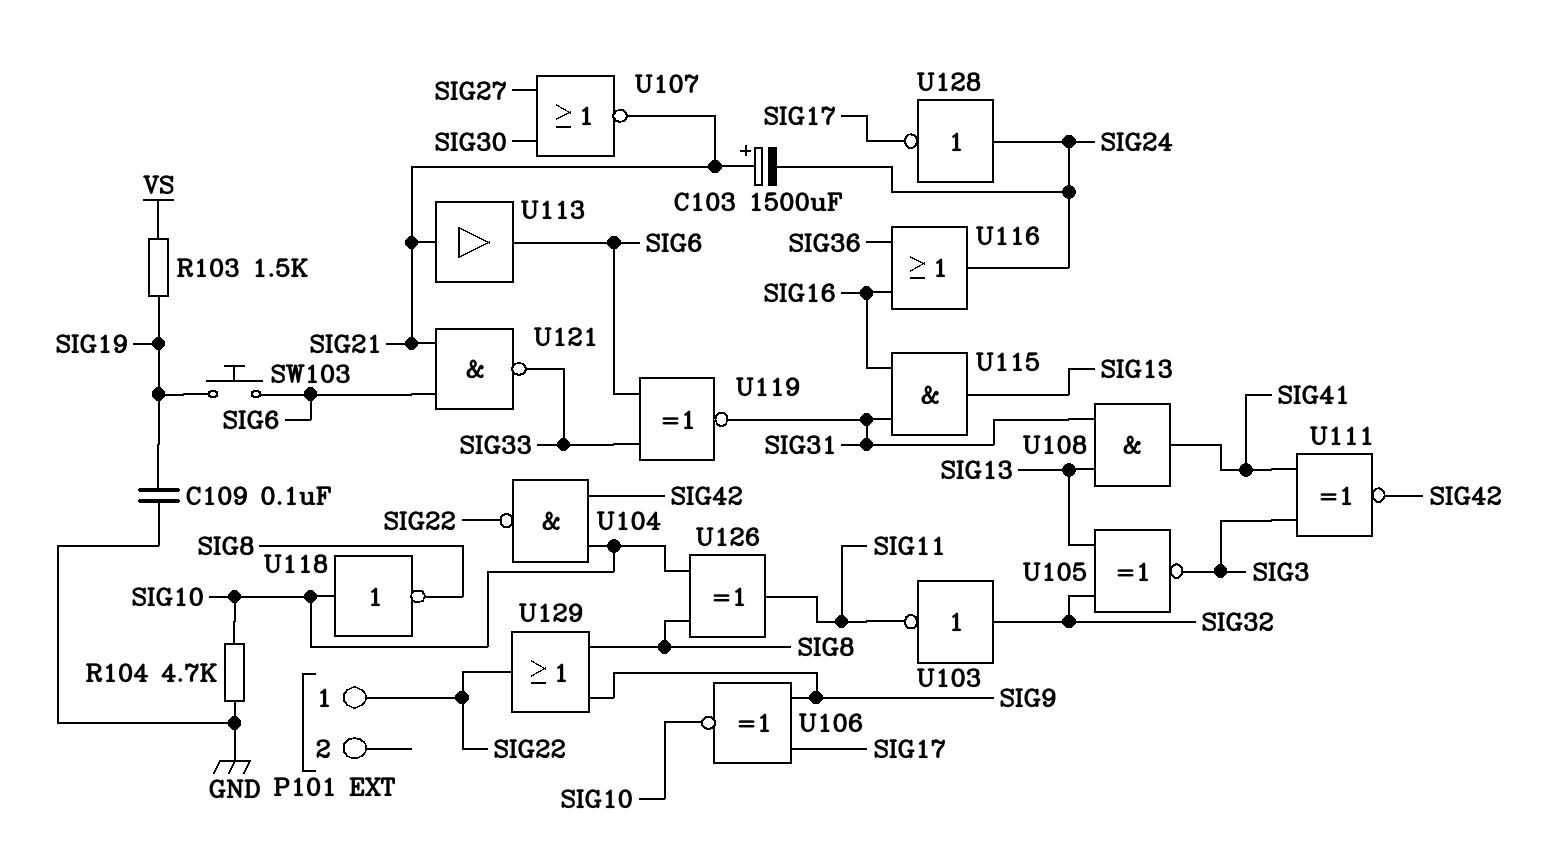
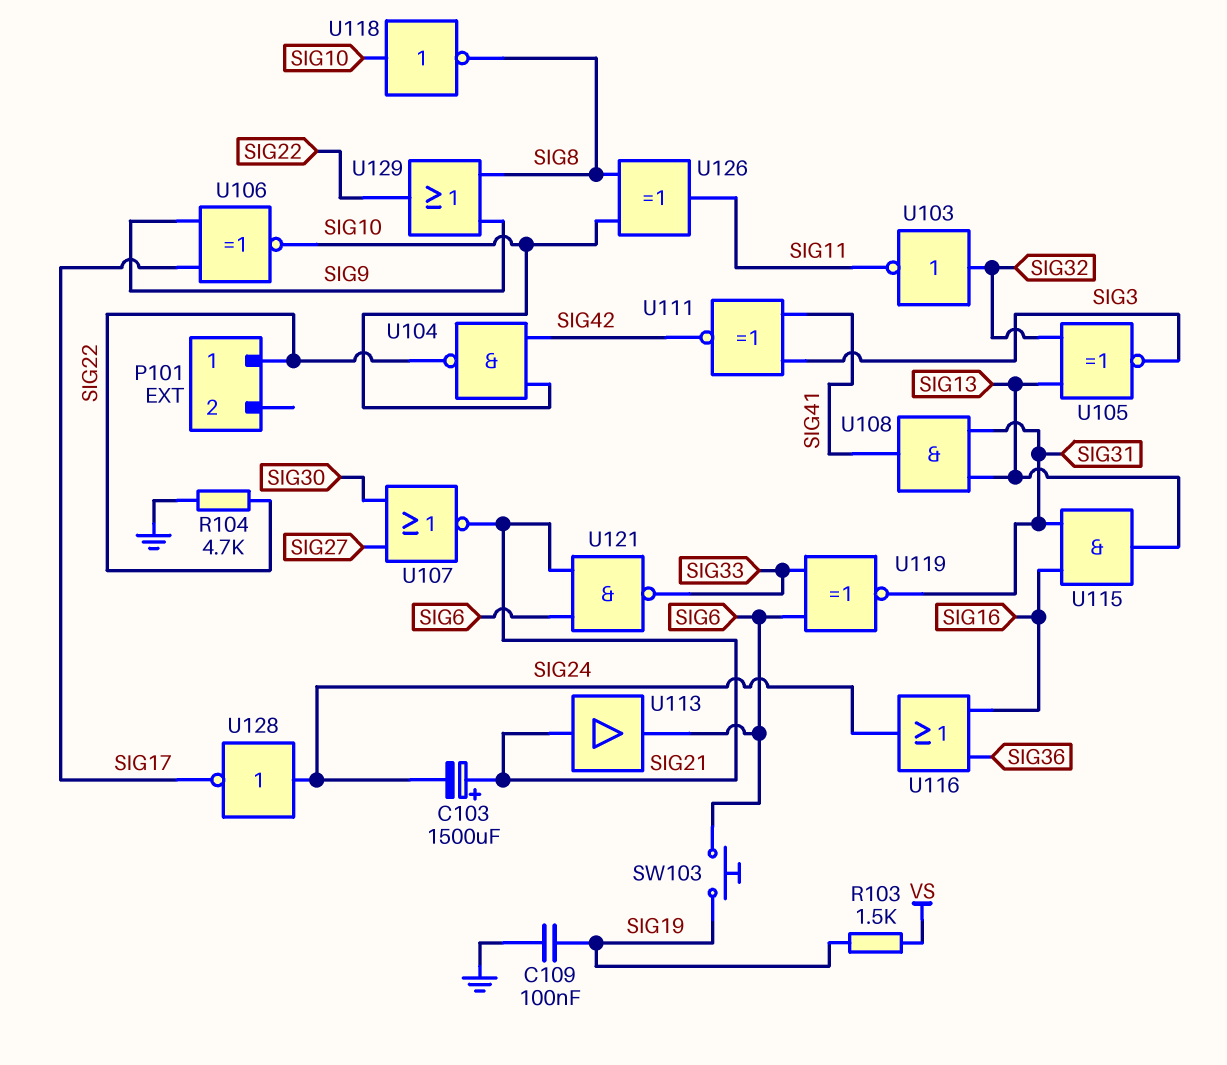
R104: 4.7k (GND, SIG10) -> 4.7k (GND, SIG22)

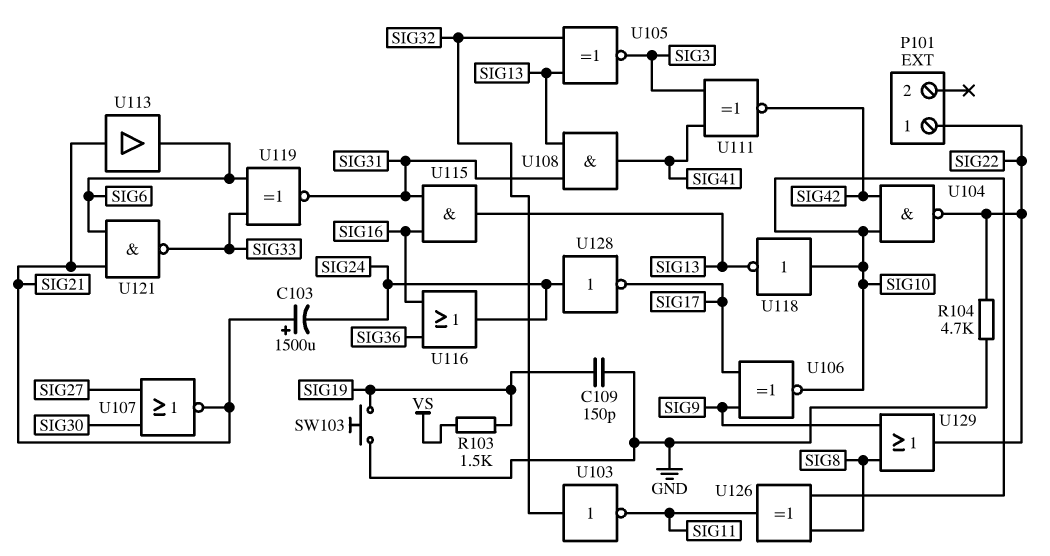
C109: 100nF (GND, SIG19) -> 150pF (GND, SIG19)
SW103: button (SIG6, SIG19) -> button (GND, SIG19)
U118: NOT (in SIG10, out SIG8) -> NOT (in SIG10, out SIG13)

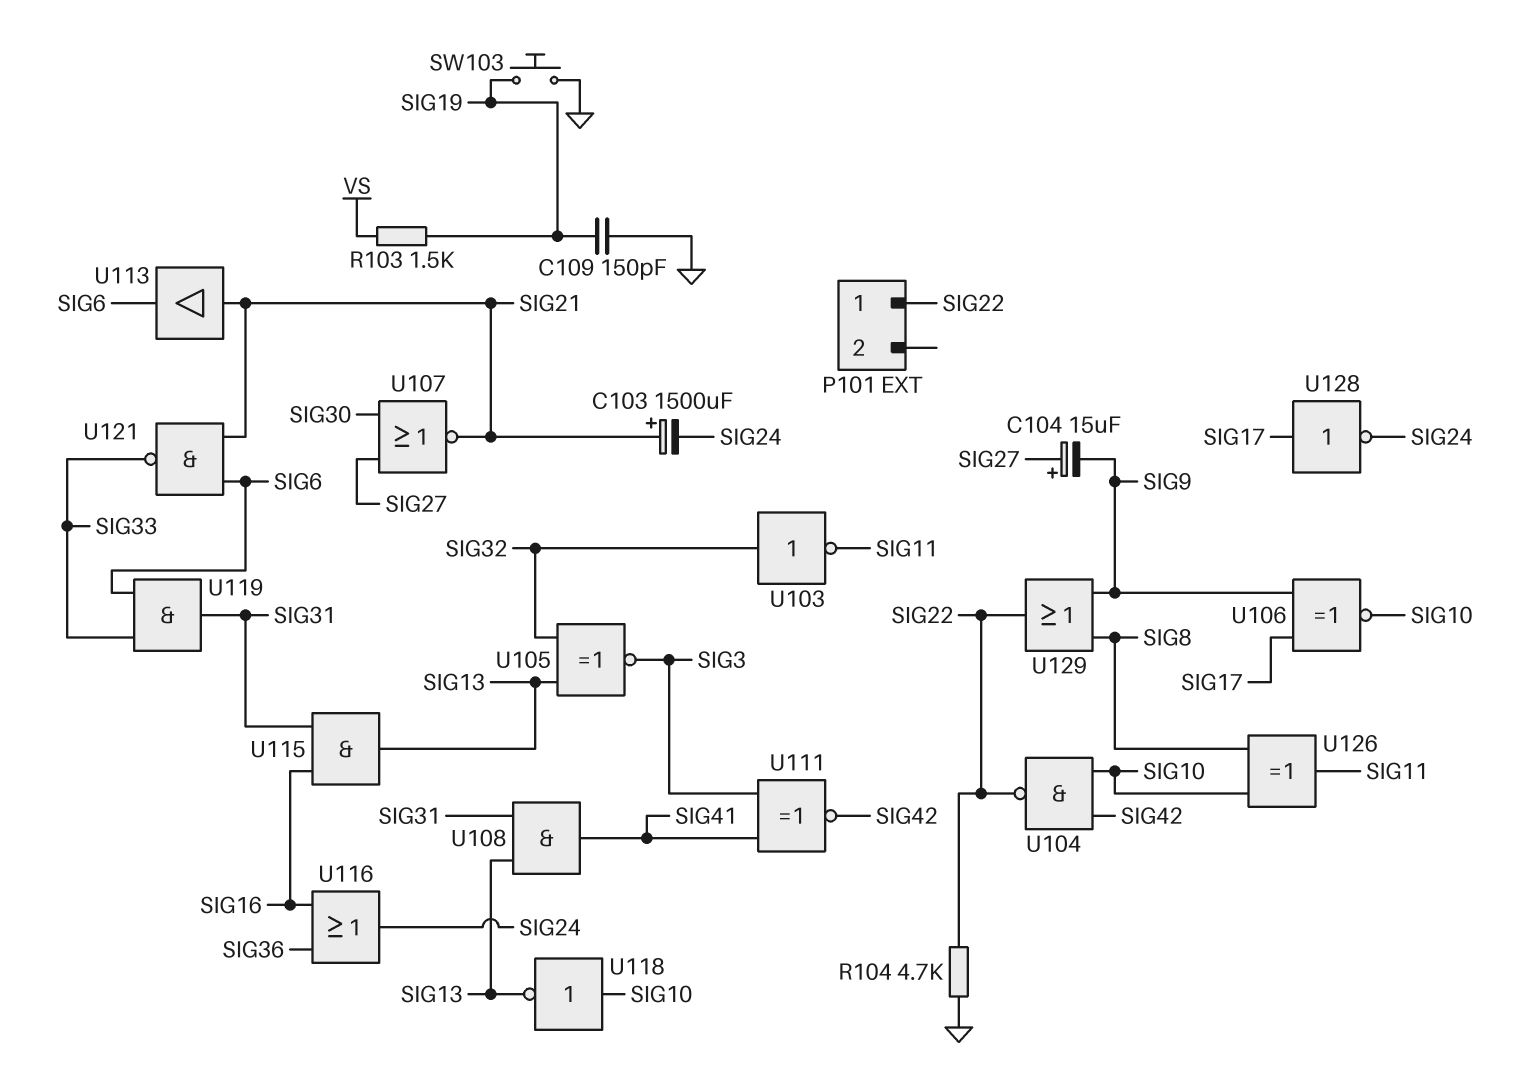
C104: none -> 15uF (plus SIG27, minus SIG9)
U119: XNOR (in SIG6, in SIG33, out SIG31) -> AND (in SIG6, in SIG33, out SIG31)
U128: NOT (in SIG24, out SIG17) -> NOT (in SIG17, out SIG24)

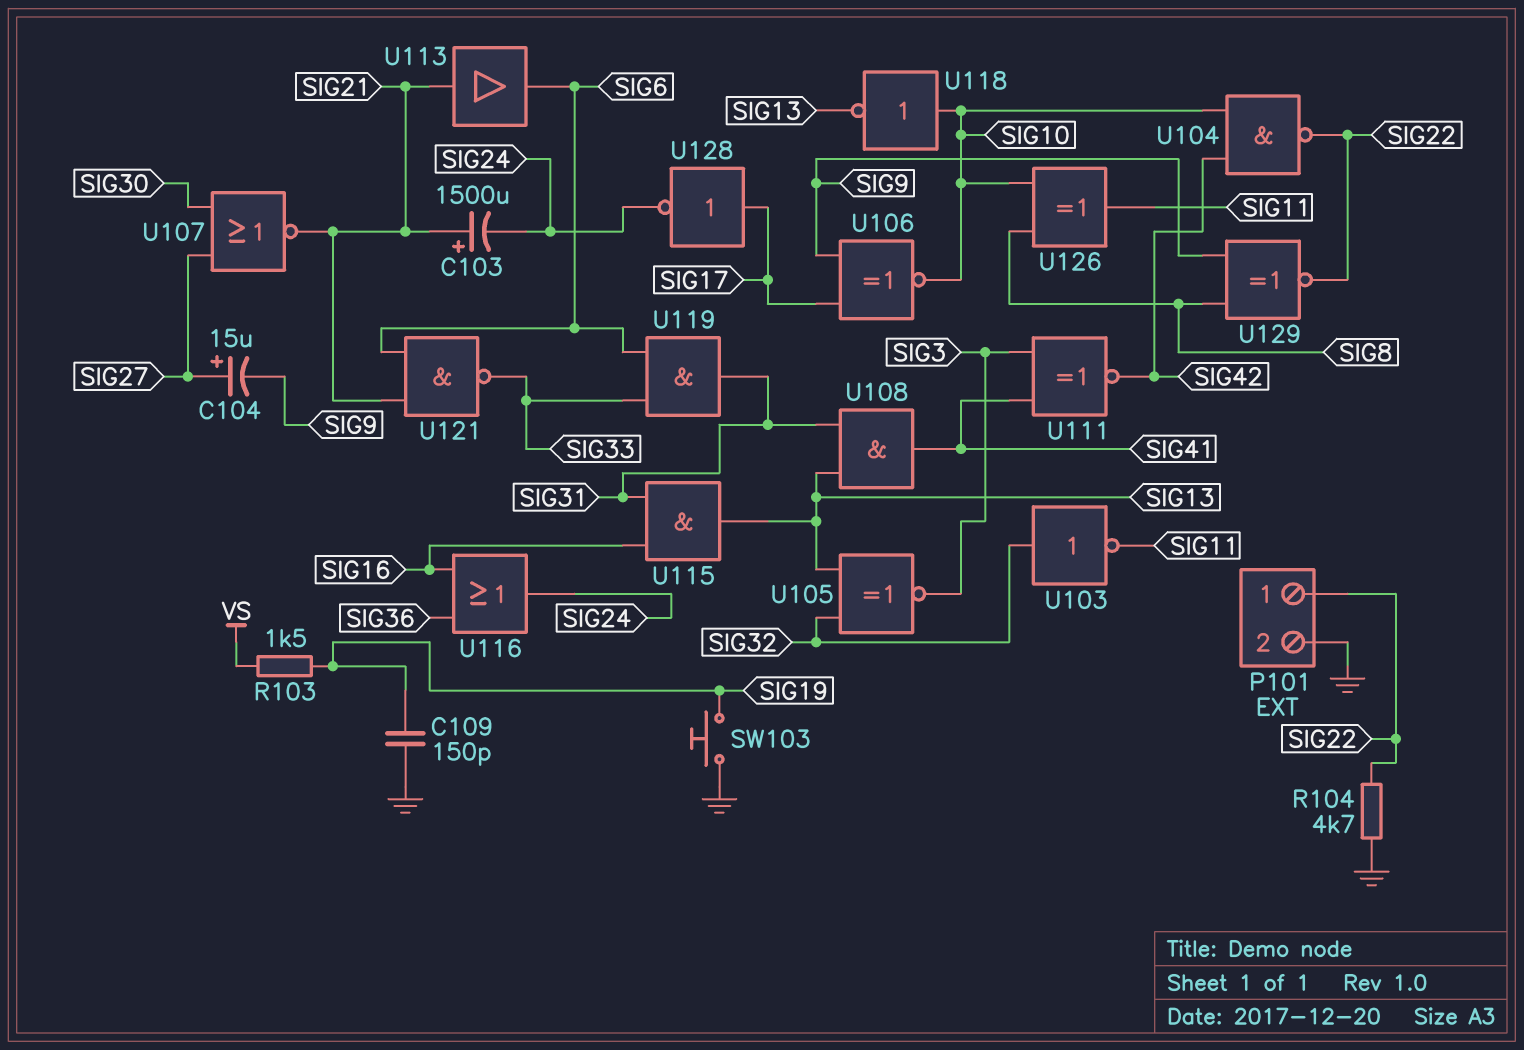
P101 pin 2: none -> GND
U129: OR (in SIG8, in SIG9, out SIG22) -> XNOR (in SIG8, in SIG9, out SIG22)

